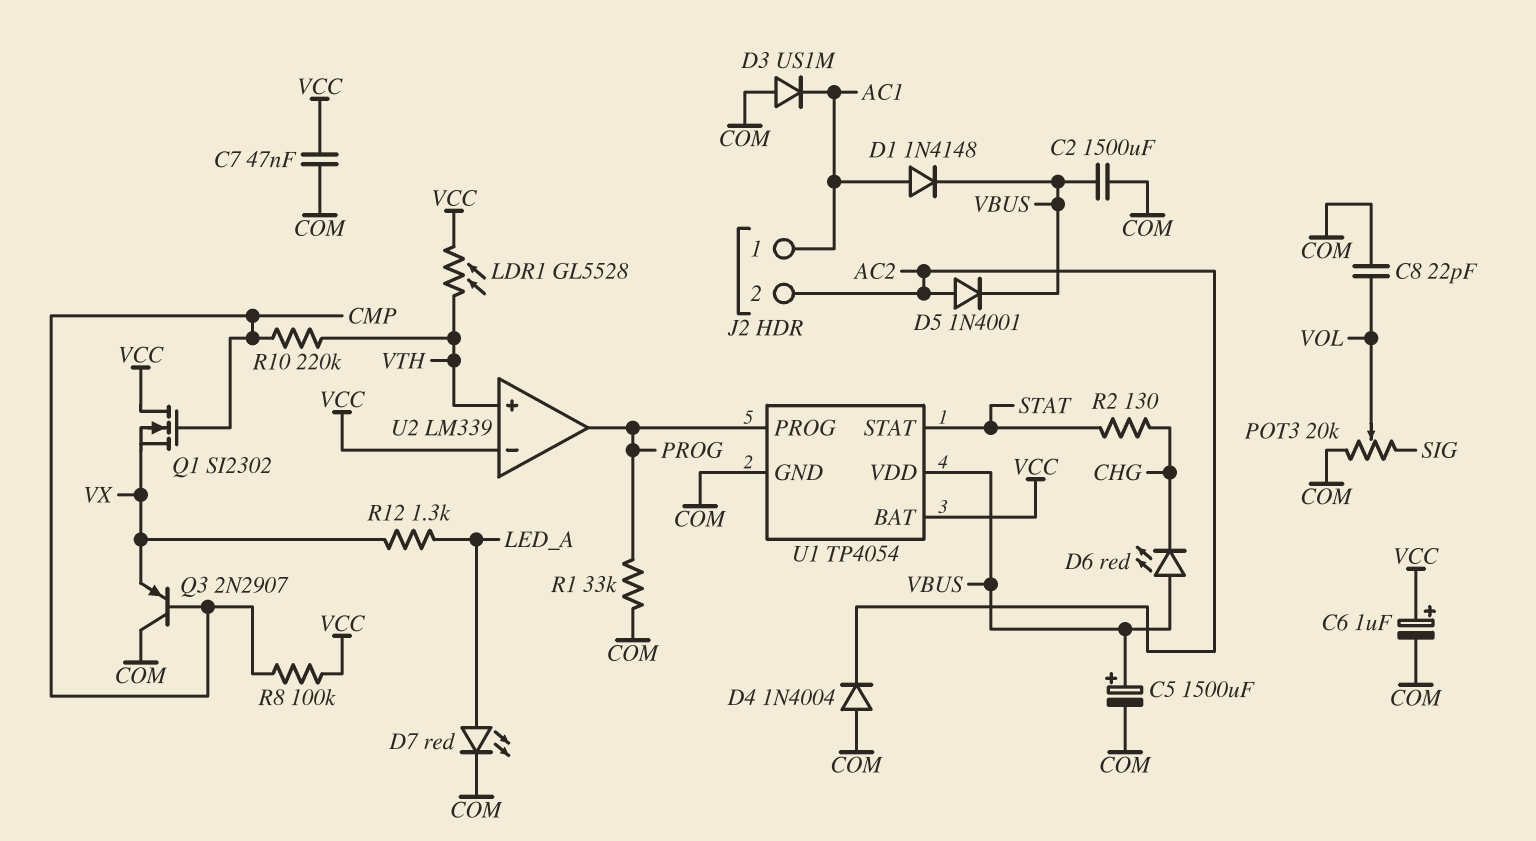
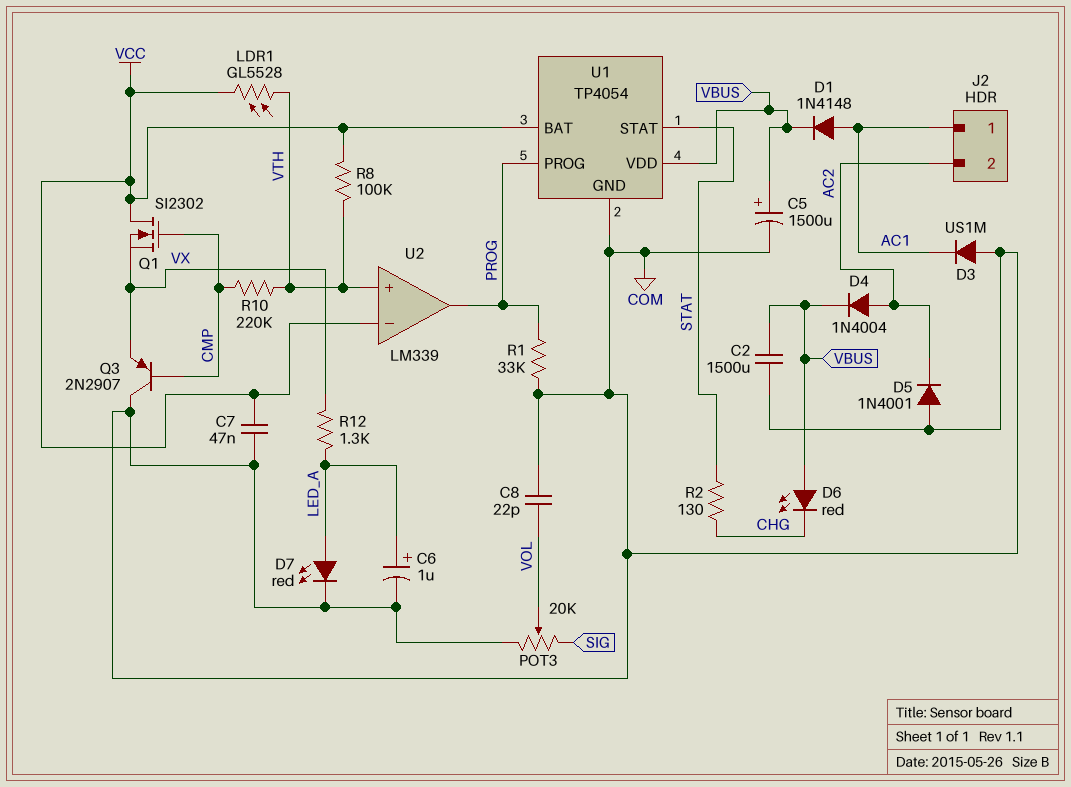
C6: 1uF (plus VCC, minus COM) -> 1uF (plus LED_A, minus COM)
D4: diode 1N4004 (A COM, K AC2) -> diode 1N4004 (A AC2, K VBUS)
D5: diode 1N4001 (A AC2, K VBUS) -> diode 1N4001 (A COM, K AC2)
R8: 100k (CMP, VCC) -> 100k (VCC, VTH)

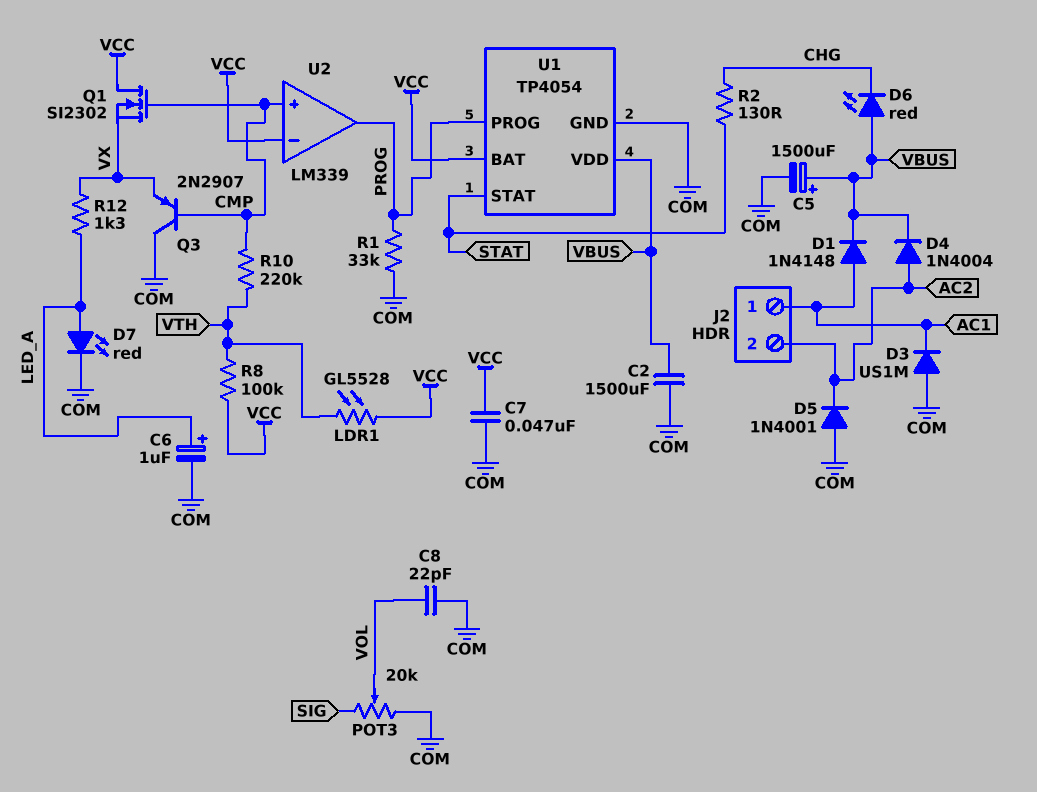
U2 pin in+: VTH -> CMP

